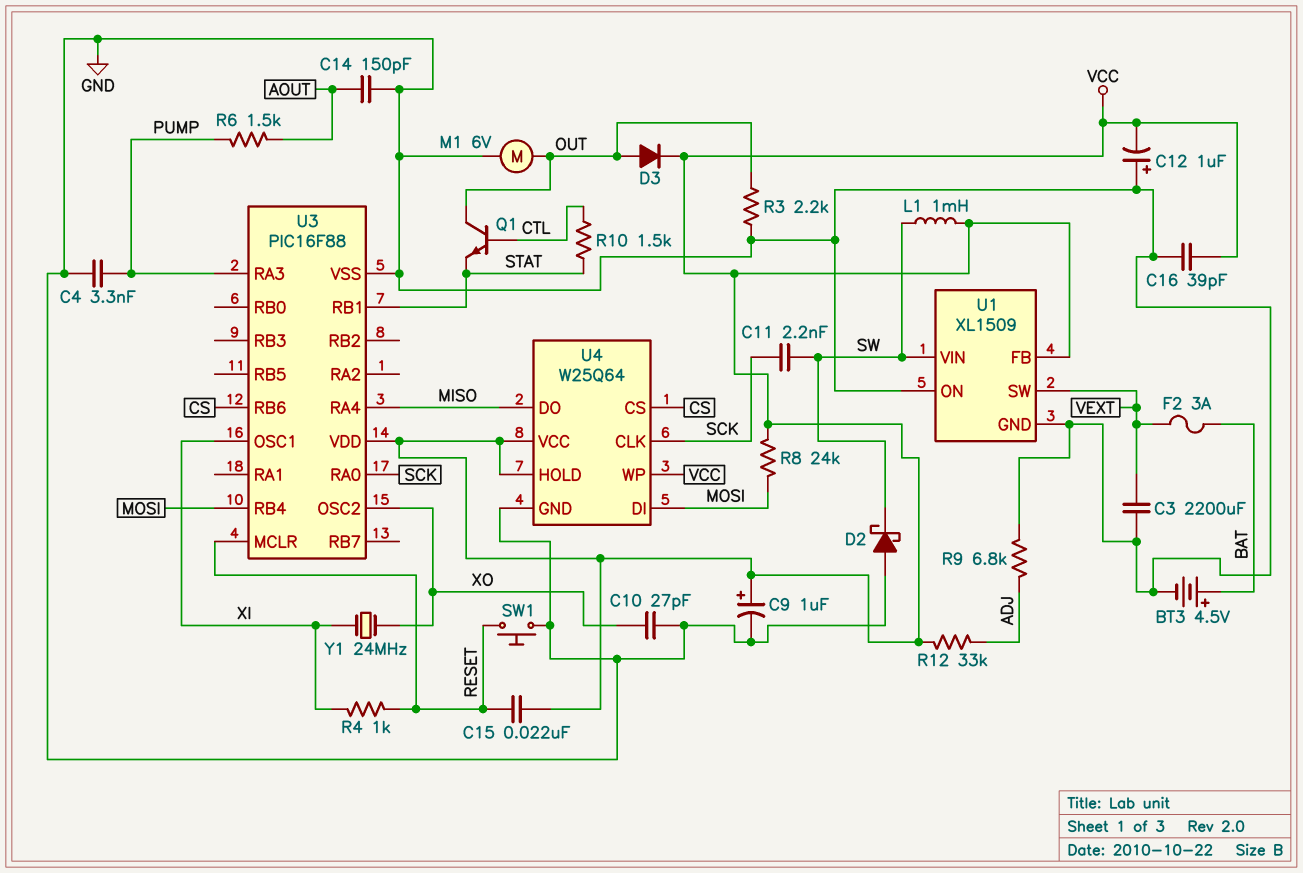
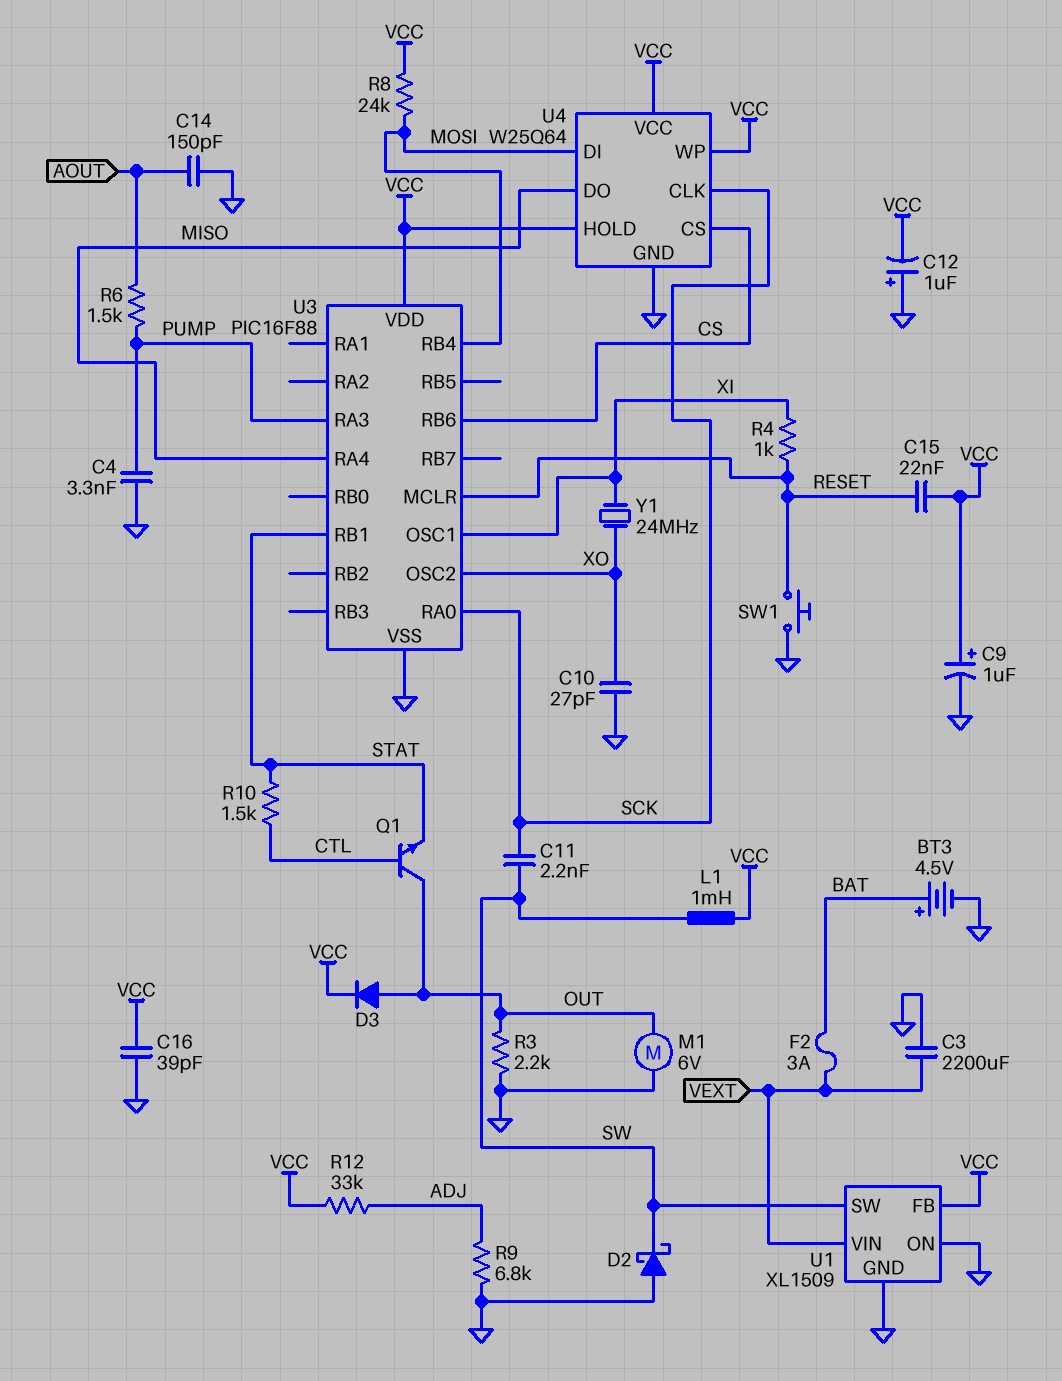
U1 pin SW: VEXT -> SW
U1 pin VIN: SW -> VEXT

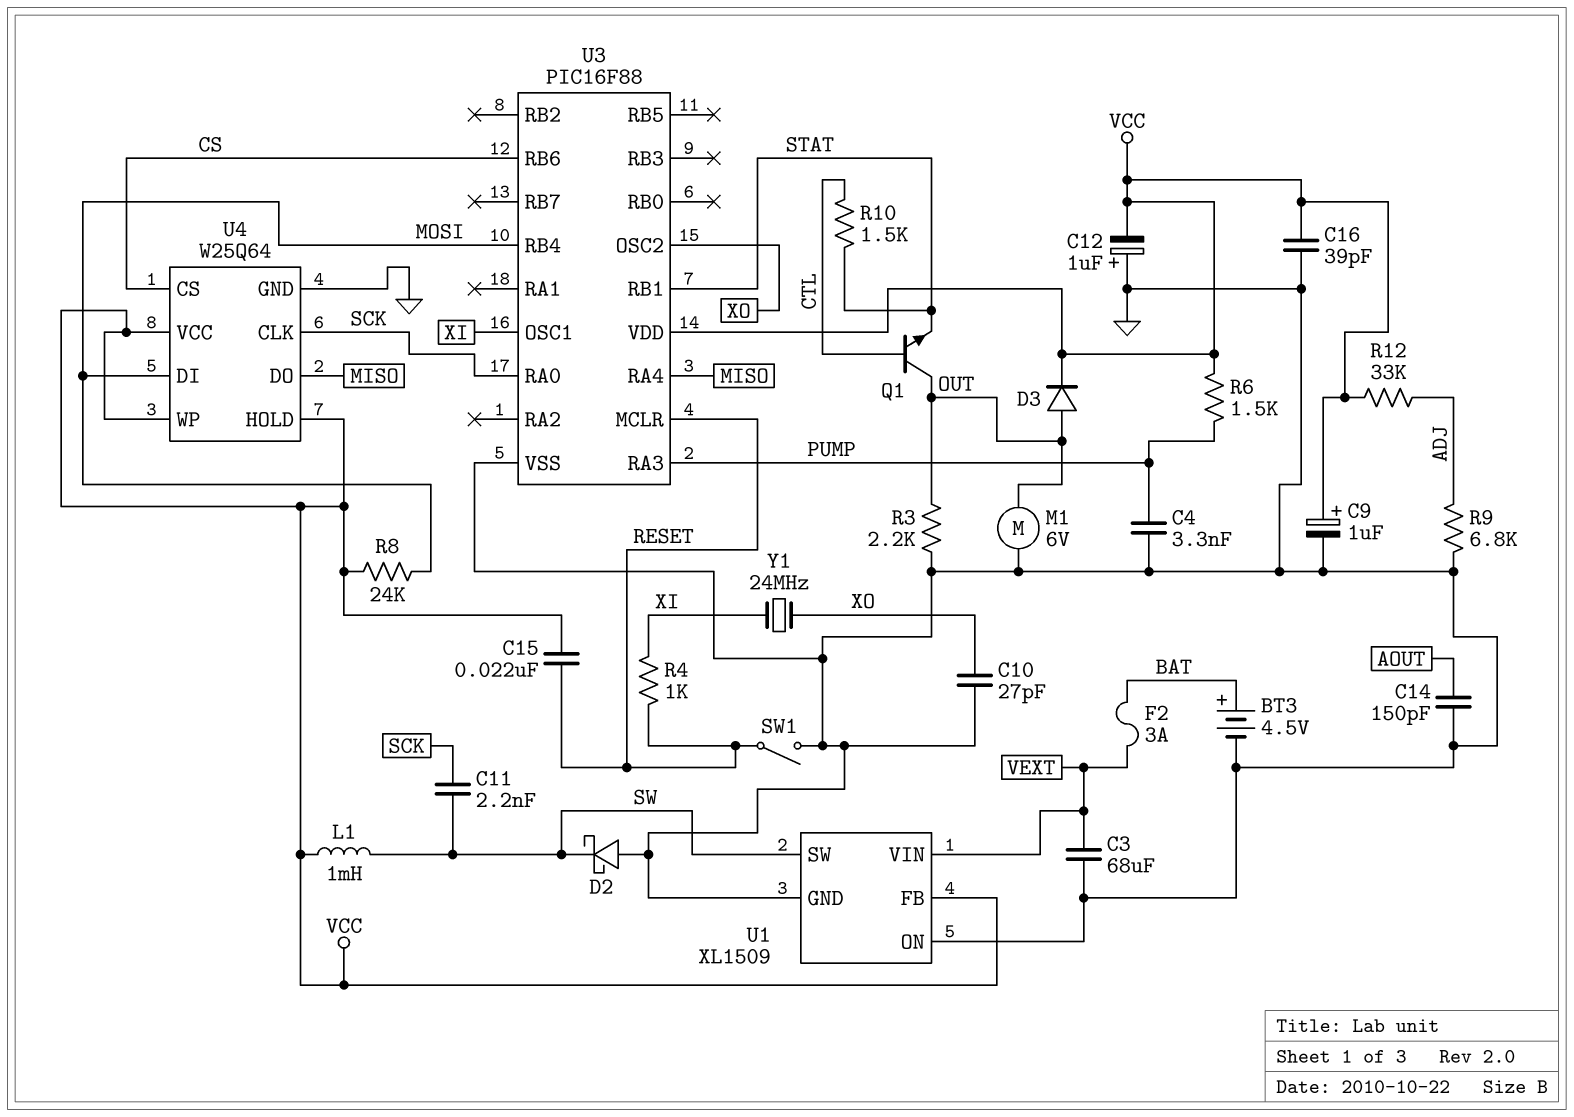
C3: 2200uF (GND, VEXT) -> 68uF (GND, VEXT)
R6: 1.5k (AOUT, PUMP) -> 1.5k (PUMP, VCC)
SW1: button (GND, RESET) -> switch (GND, RESET)

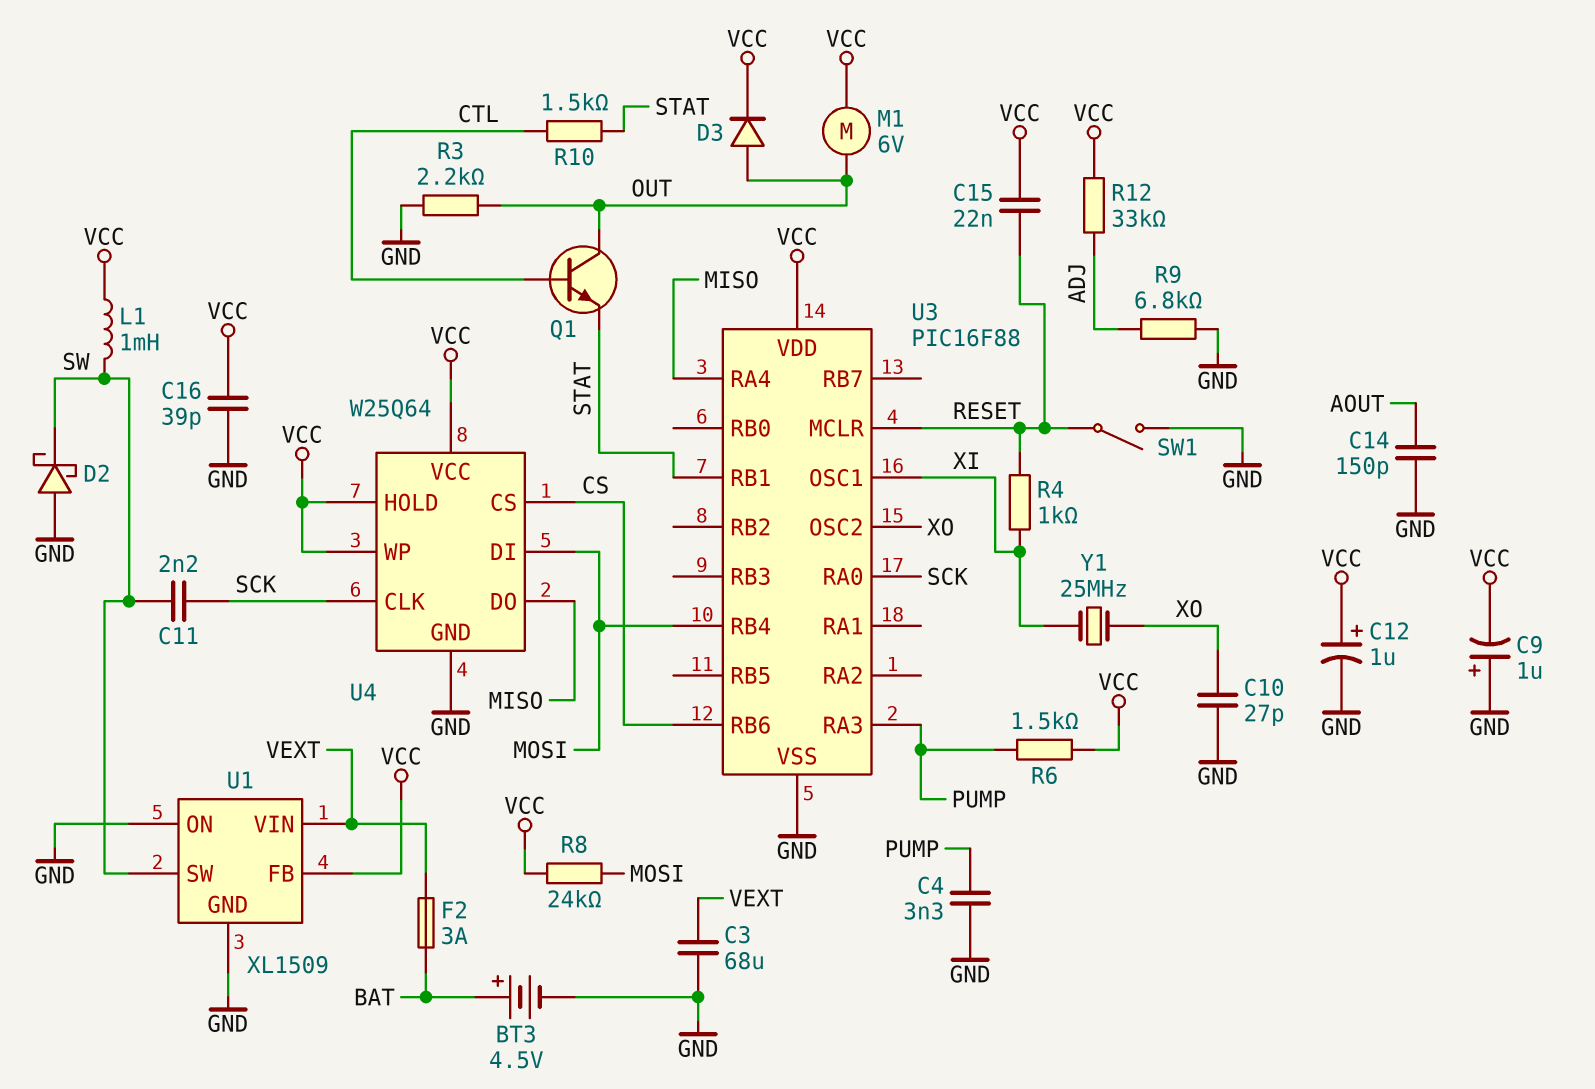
C9: 1uF (plus VCC, minus GND) -> 1uF (plus GND, minus VCC)
C12: 1uF (plus GND, minus VCC) -> 1uF (plus VCC, minus GND)
M1: motor 6V (GND, OUT) -> motor 6V (OUT, VCC)
Y1: 24MHz (XI, XO) -> 25MHz (XI, XO)

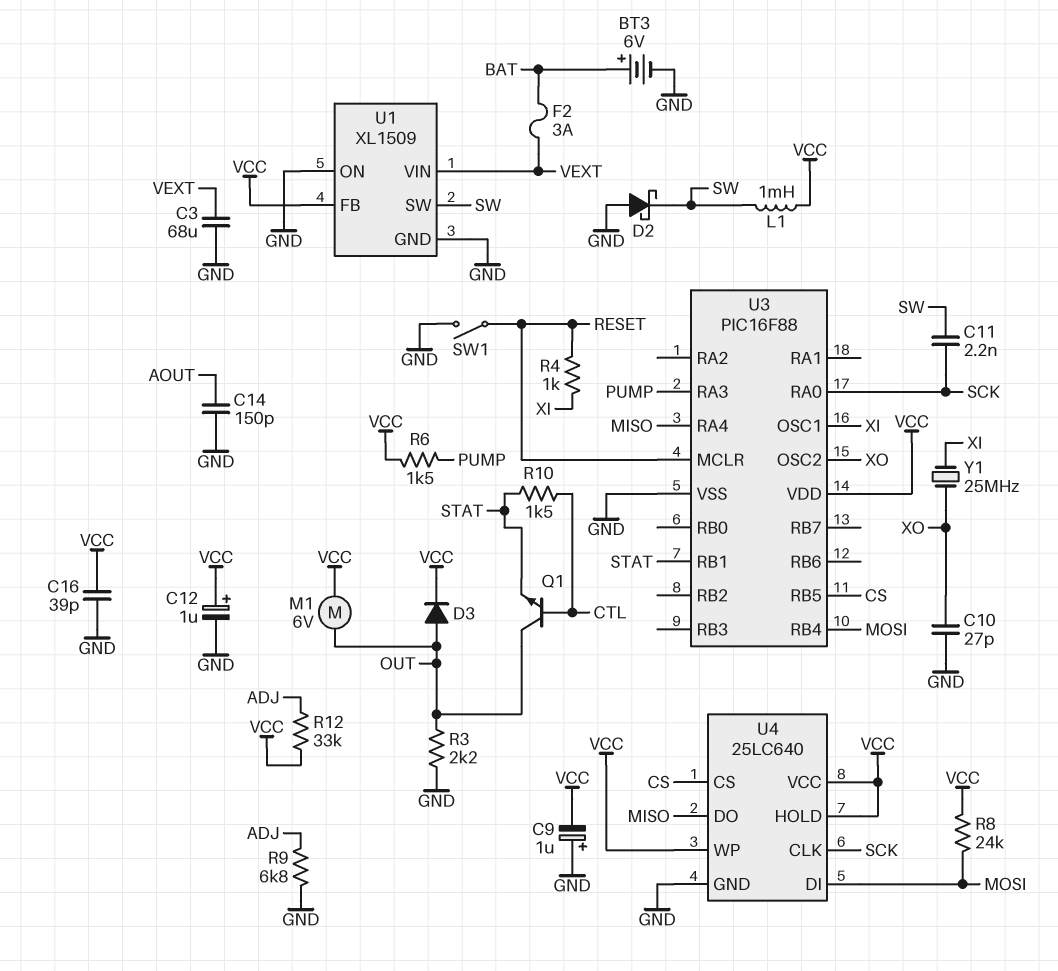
BT3: 4.5V (plus BAT, minus GND) -> 6V (plus BAT, minus GND)
C4: 3.3nF (GND, PUMP) -> none
C15: 22nF (RESET, VCC) -> none
U3 pin RB5: none -> CS
U3 pin RB6: CS -> none
U4: W25Q64 -> 25LC640

